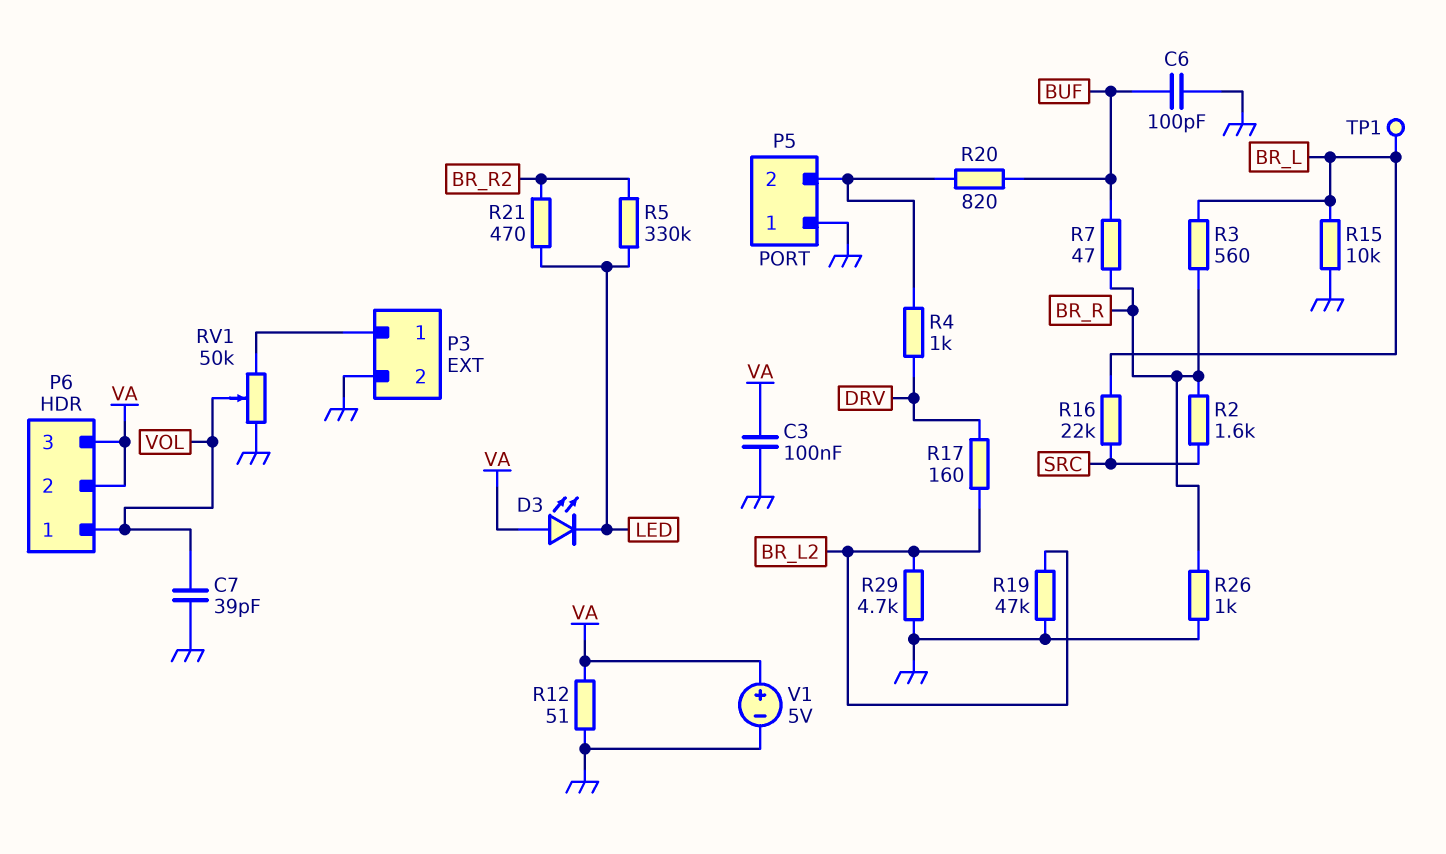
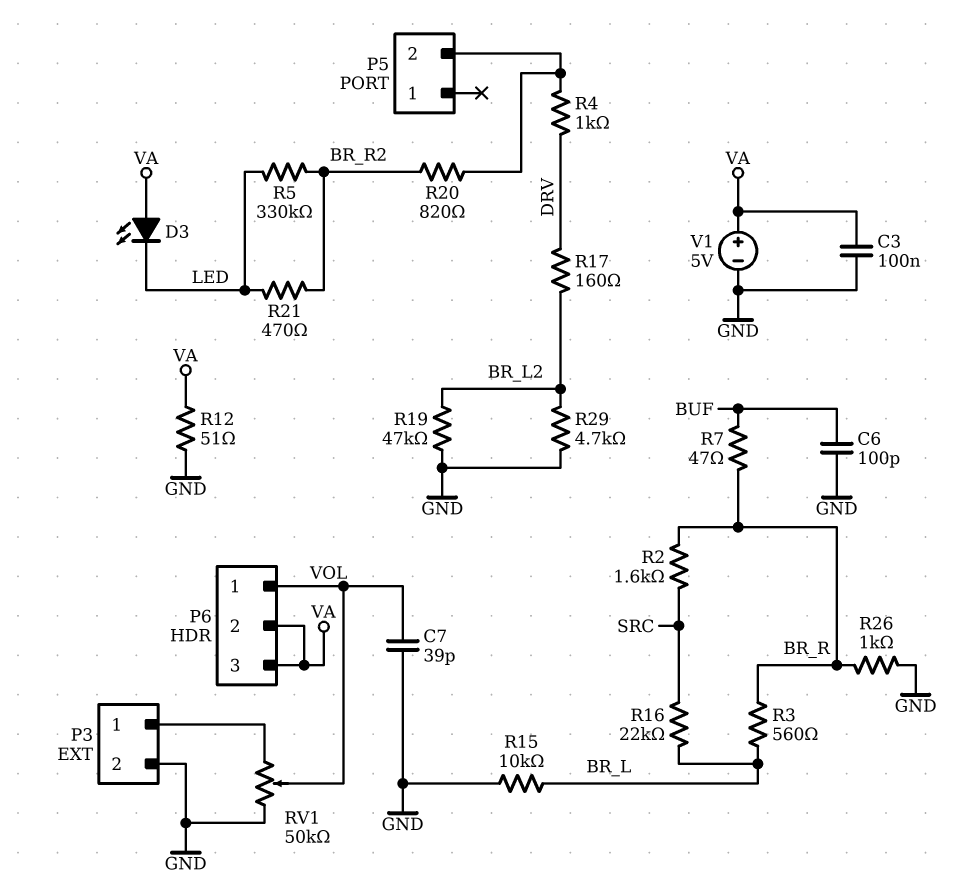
P5 pin 1: GND -> none
R20: 820 (BUF, P5/2) -> 820 (BR_R2, P5/2)
TP1: test point (BR_L) -> none

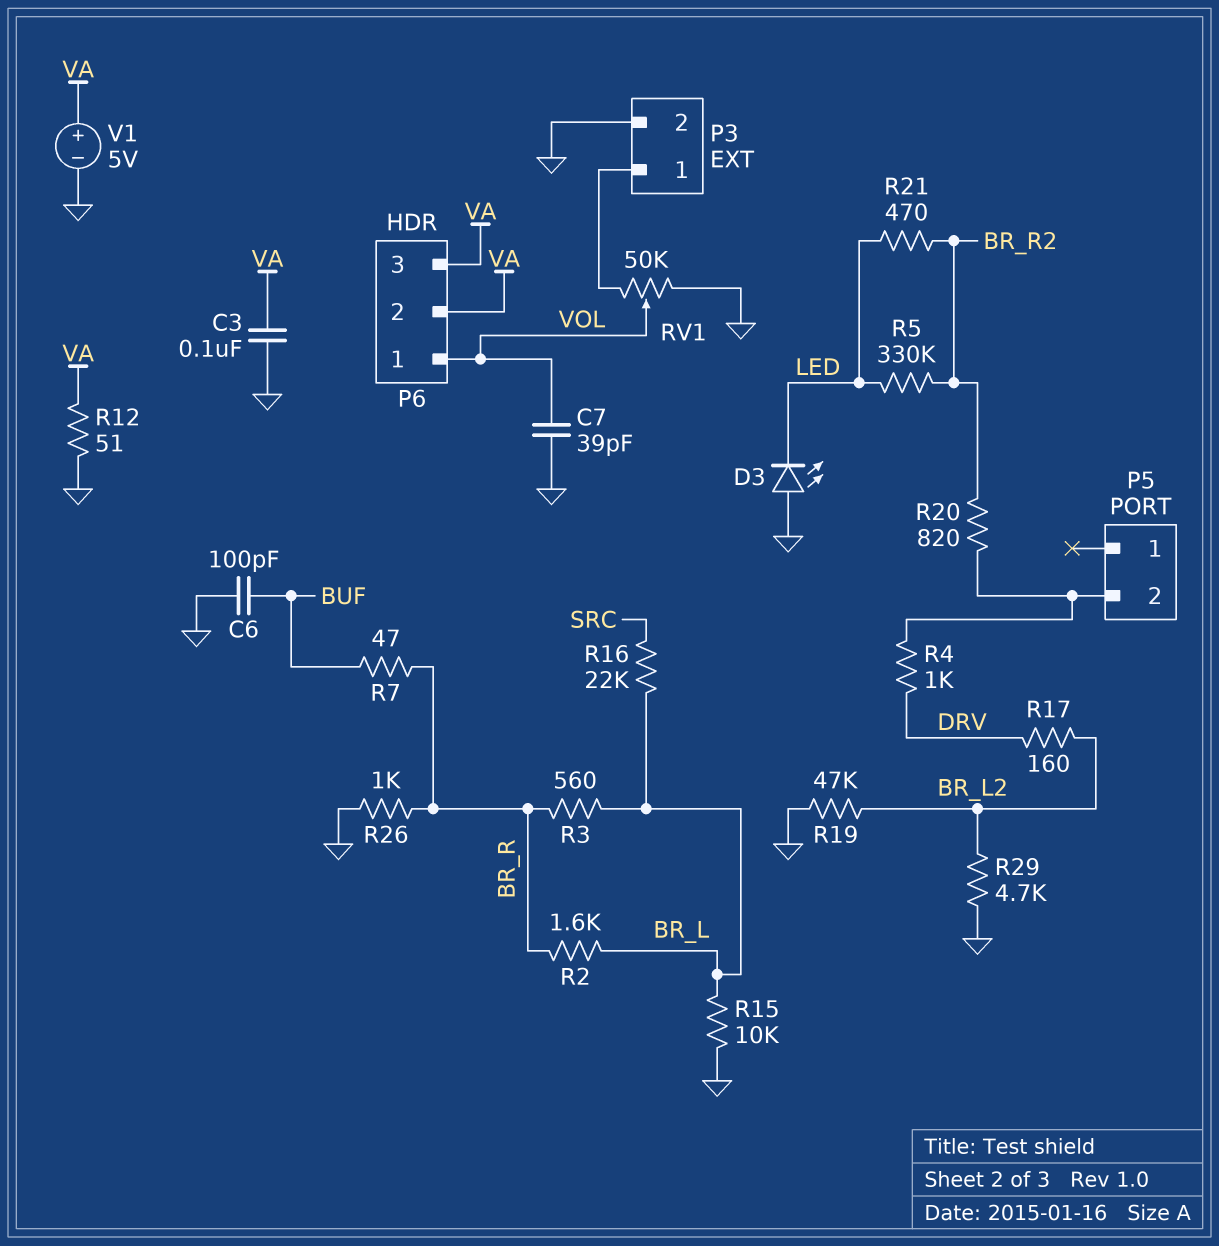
D3: LED (A VA, K LED) -> LED (A GND, K LED)
R2: 1.6k (BR_R, SRC) -> 1.6k (BR_L, BR_R)

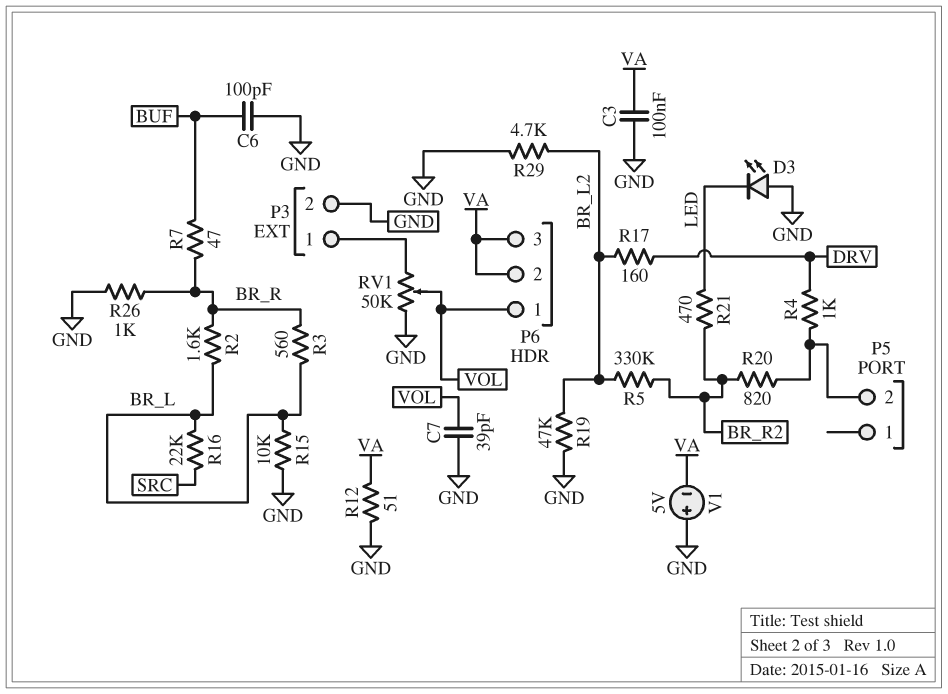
R5: 330k (BR_R2, LED) -> 330k (BR_L2, BR_R2)
V1: 5V (plus VA, minus GND) -> 5V (plus GND, minus VA)

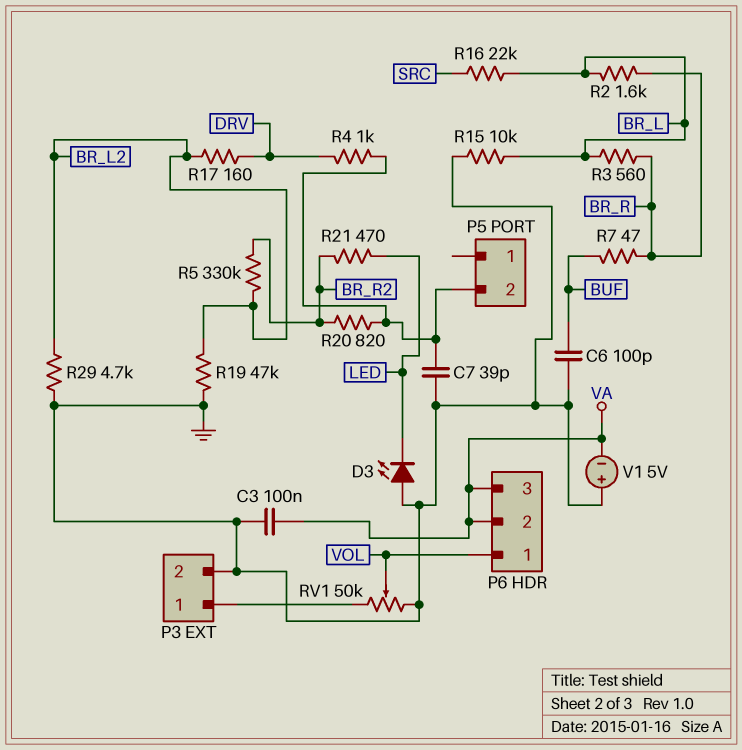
C7: 39pF (GND, VOL) -> 39pF (GND, P5/2)
R12: 51 (GND, VA) -> none
R26: 1k (BR_R, GND) -> none

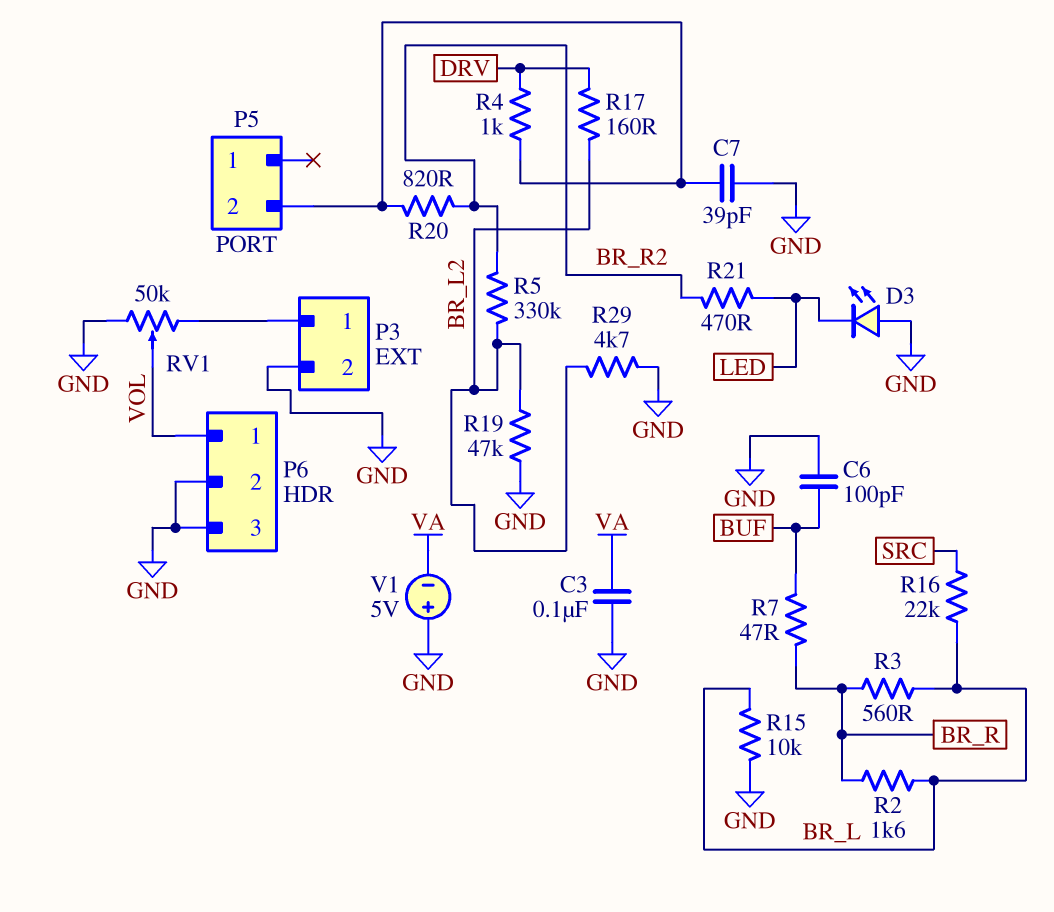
P6 pin 2: VA -> GND
P6 pin 3: VA -> GND

